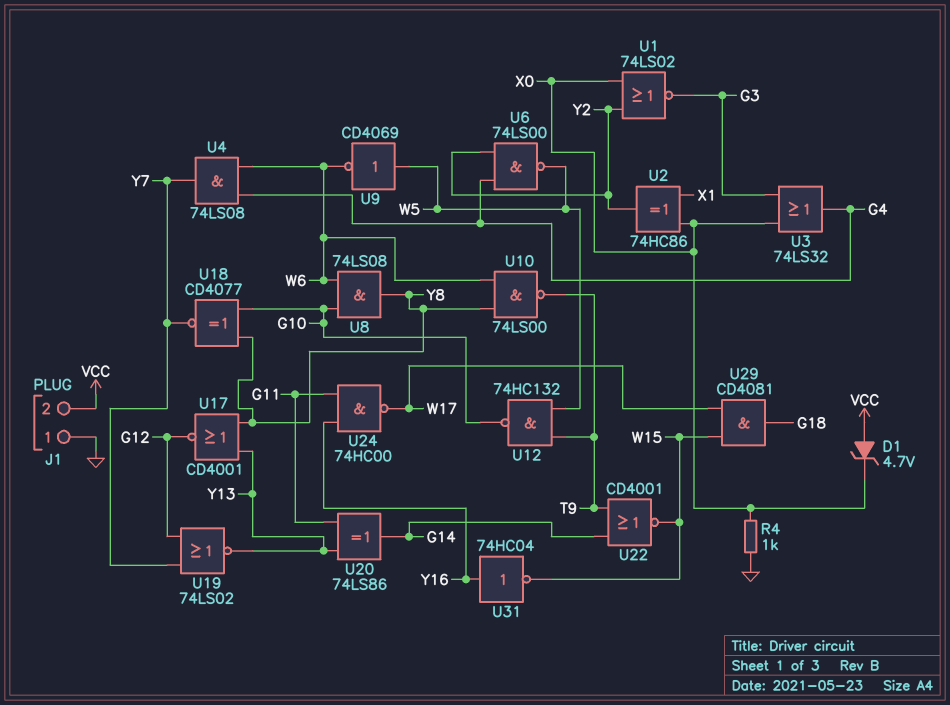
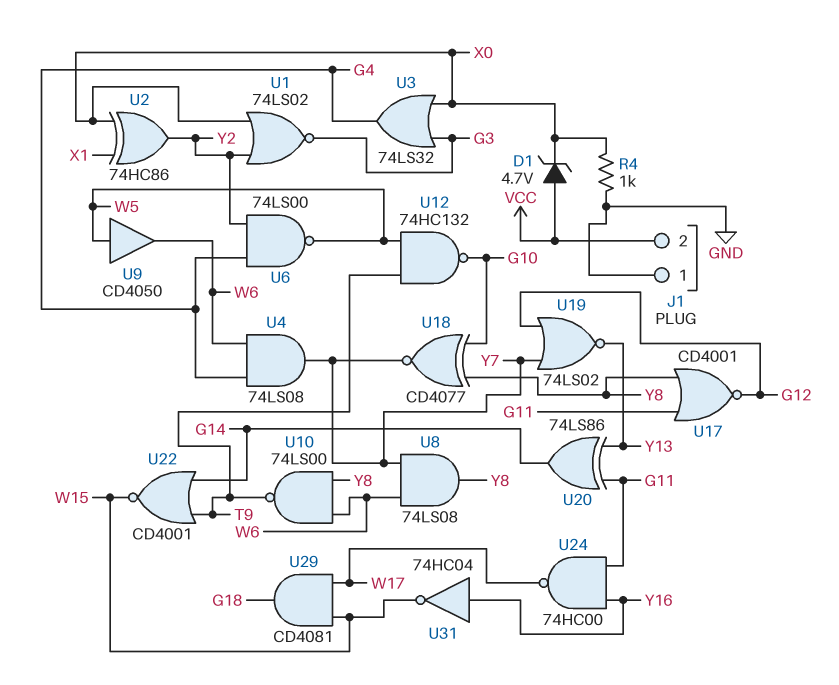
U8: AND 74LS08 (in G10, in W6, out Y8) -> AND 74LS08 (in W6, in Y7, out Y8)
U9: NOT CD4069 (in W5, out W6) -> buffer CD4050 (in W5, out W6)
U17: NOR CD4001 (in Y8, in Y13, out G12) -> NOR CD4001 (in G11, in Y8, out G12)

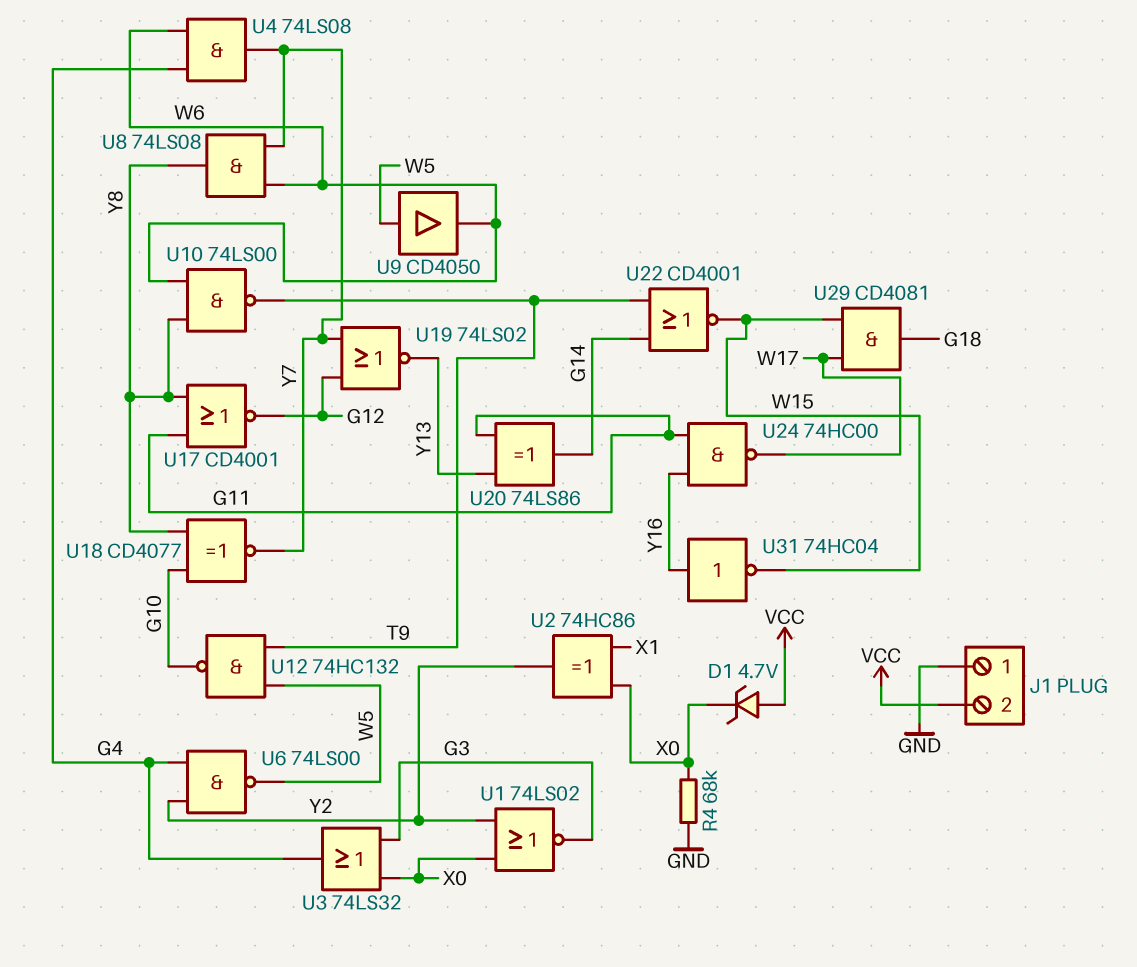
R4: 1k (GND, X0) -> 68k (GND, X0)

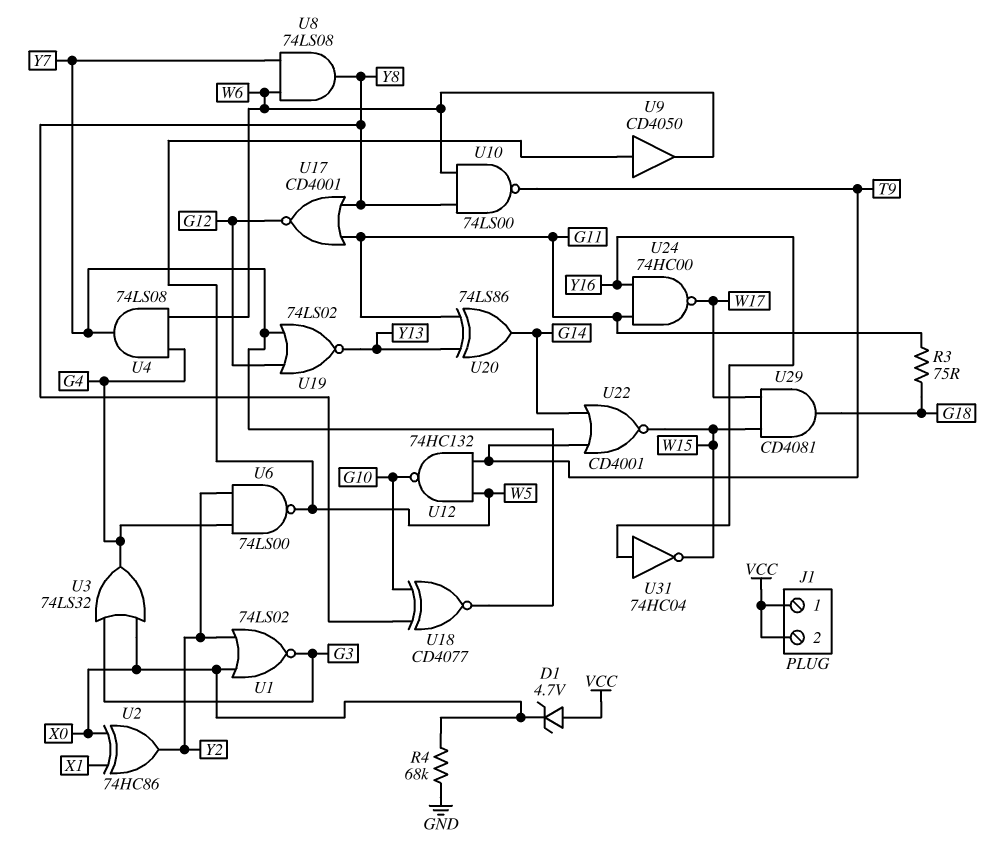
J1 pin 1: GND -> VCC
R3: none -> 75 (G11, G18)

